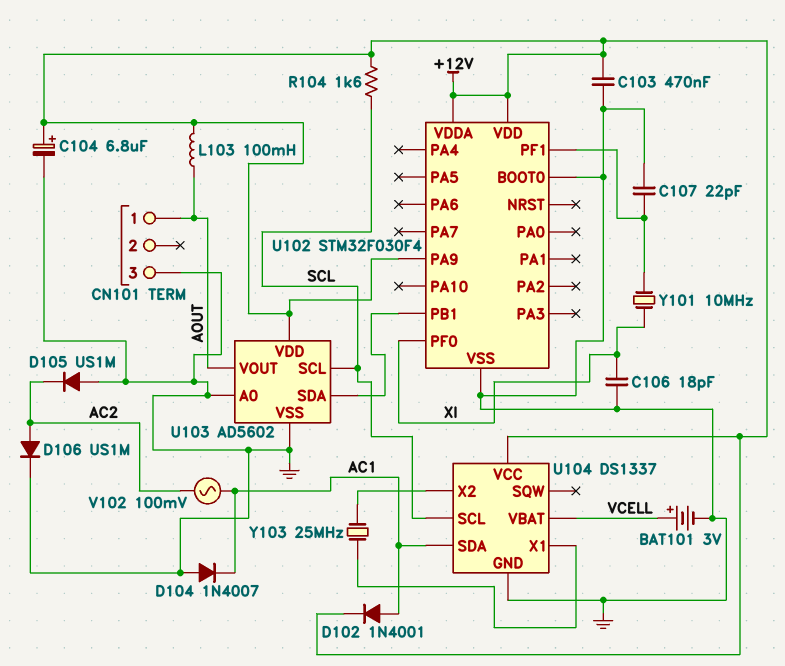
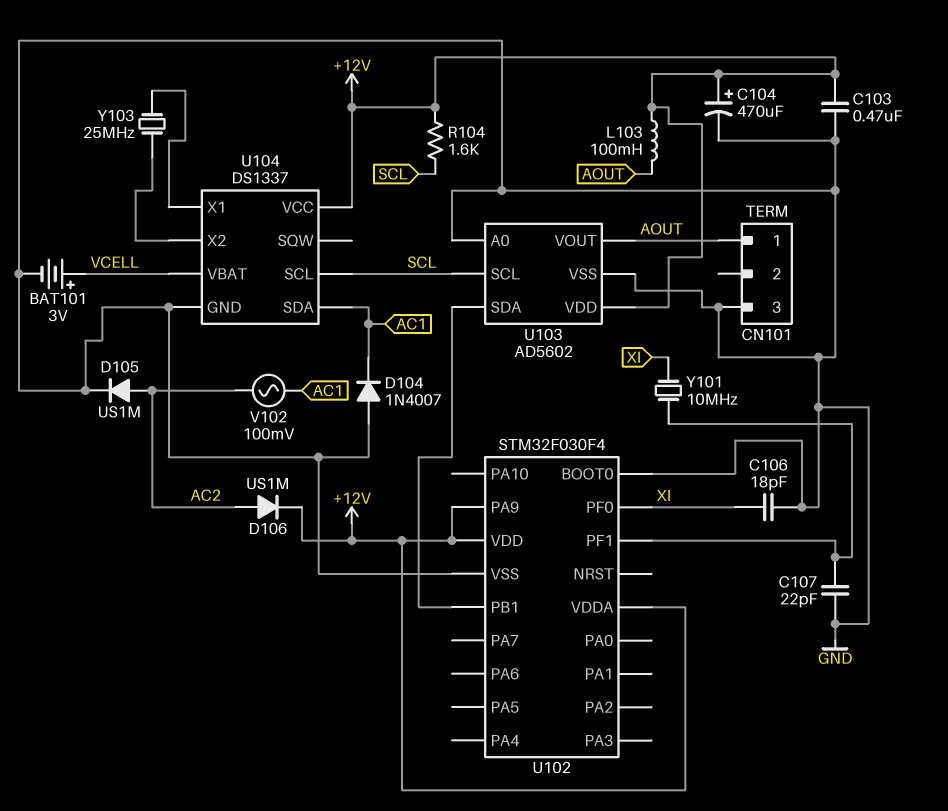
C104: 6.8uF (plus +12V, minus GND) -> 470uF (plus +12V, minus GND)
D102: diode 1N4001 (A AC1, K +12V) -> none
D105: diode US1M (A GND, K AC2) -> diode US1M (A AC2, K GND)
D106: diode US1M (A AC2, K GND) -> diode US1M (A AC2, K +12V)

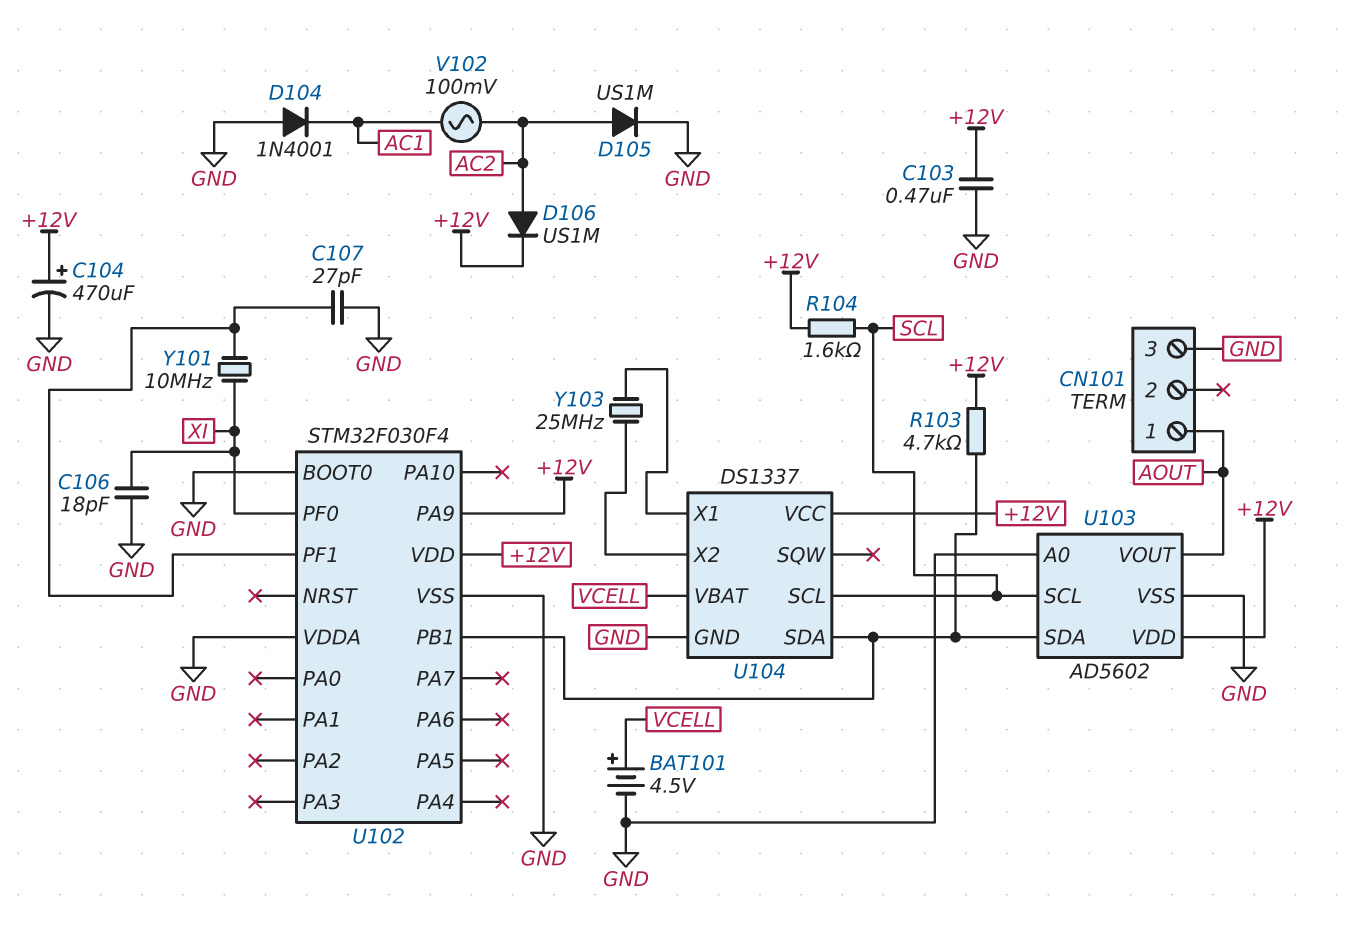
BAT101: 3V (plus VCELL, minus GND) -> 4.5V (plus VCELL, minus GND)
C107: 22pF (GND, U102/PF1) -> 27pF (GND, U102/PF1)
D104: diode 1N4007 (A GND, K AC1) -> diode 1N4001 (A GND, K AC1)
L103: 100mH (+12V, AOUT) -> none
R103: none -> 4.7k (+12V, U102/PB1)
U102 pin VDDA: +12V -> GND
U104 pin SDA: AC1 -> U102/PB1

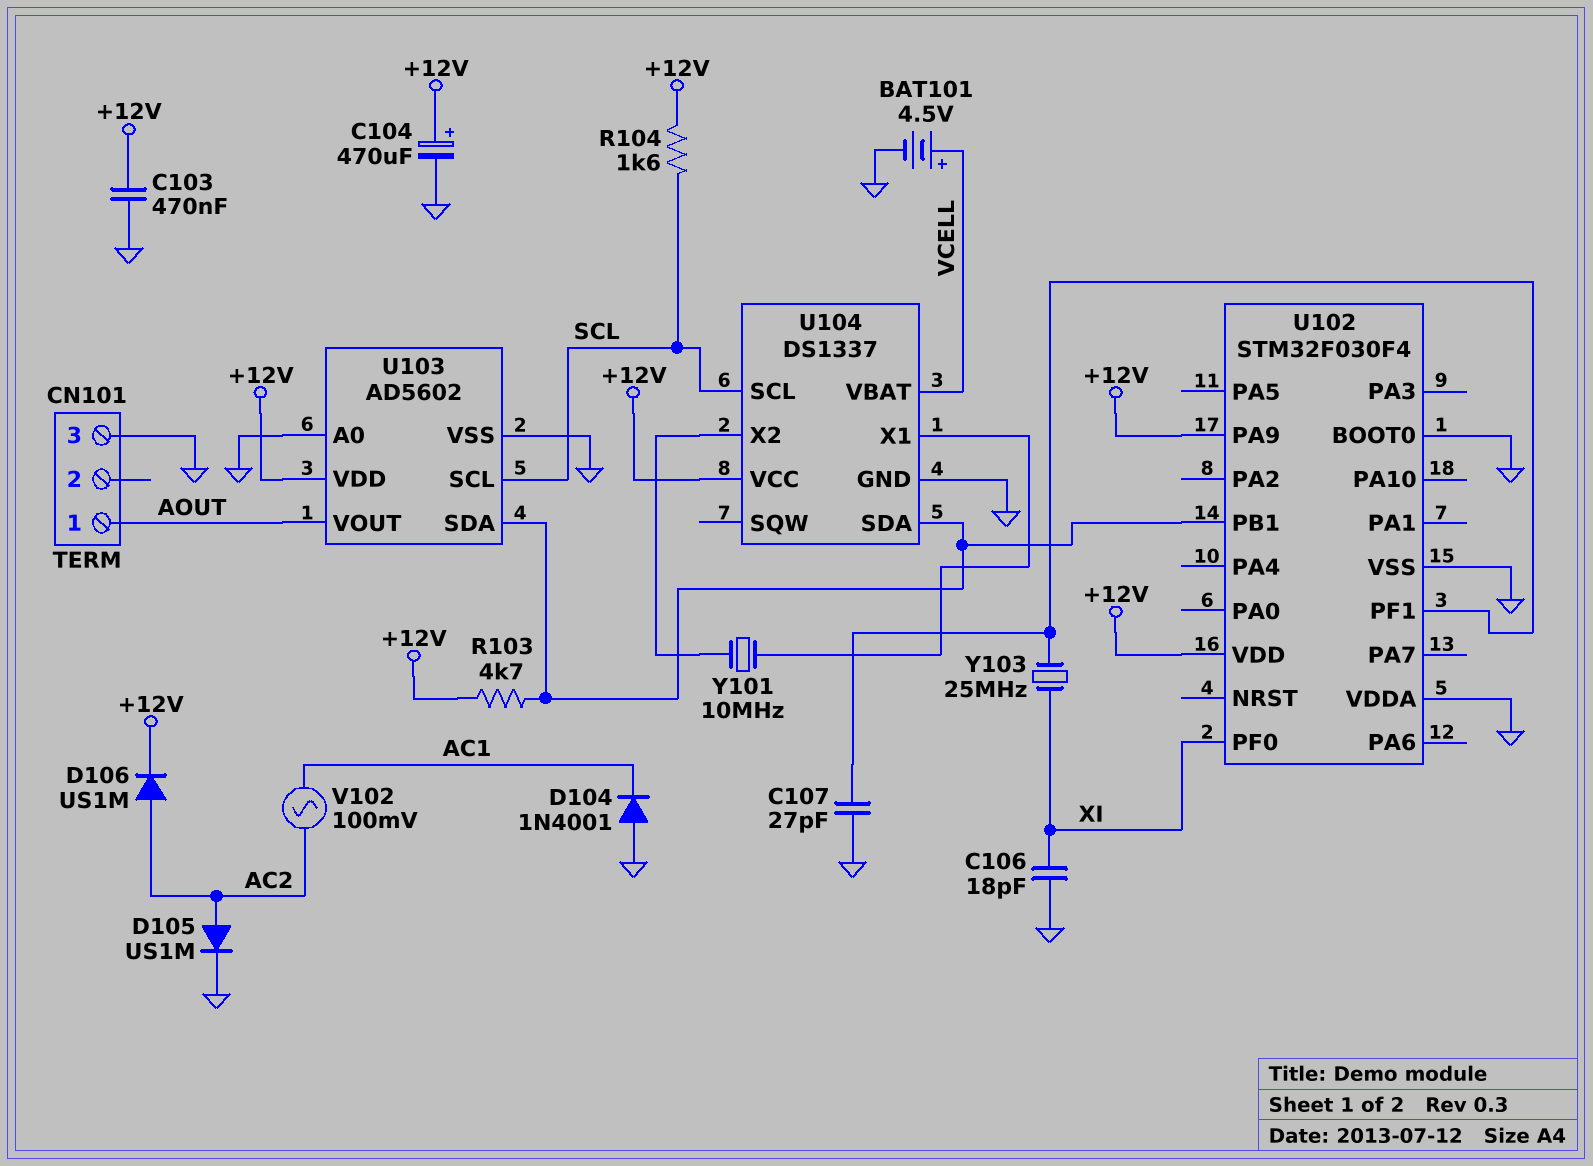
Y101: 10MHz (U102/PF1, XI) -> 10MHz (U104/X1, U104/X2)
Y103: 25MHz (U104/X1, U104/X2) -> 25MHz (U102/PF1, XI)

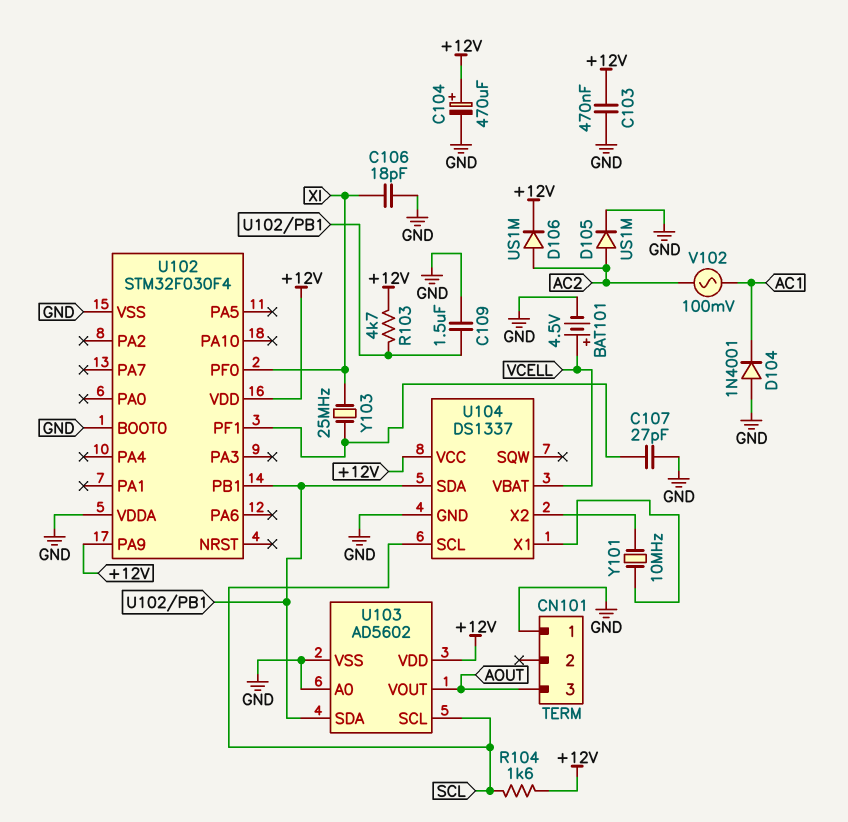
C109: none -> 1.5uF (GND, U102/PB1)
CN101 pin 1: AOUT -> GND
CN101 pin 3: GND -> AOUT

